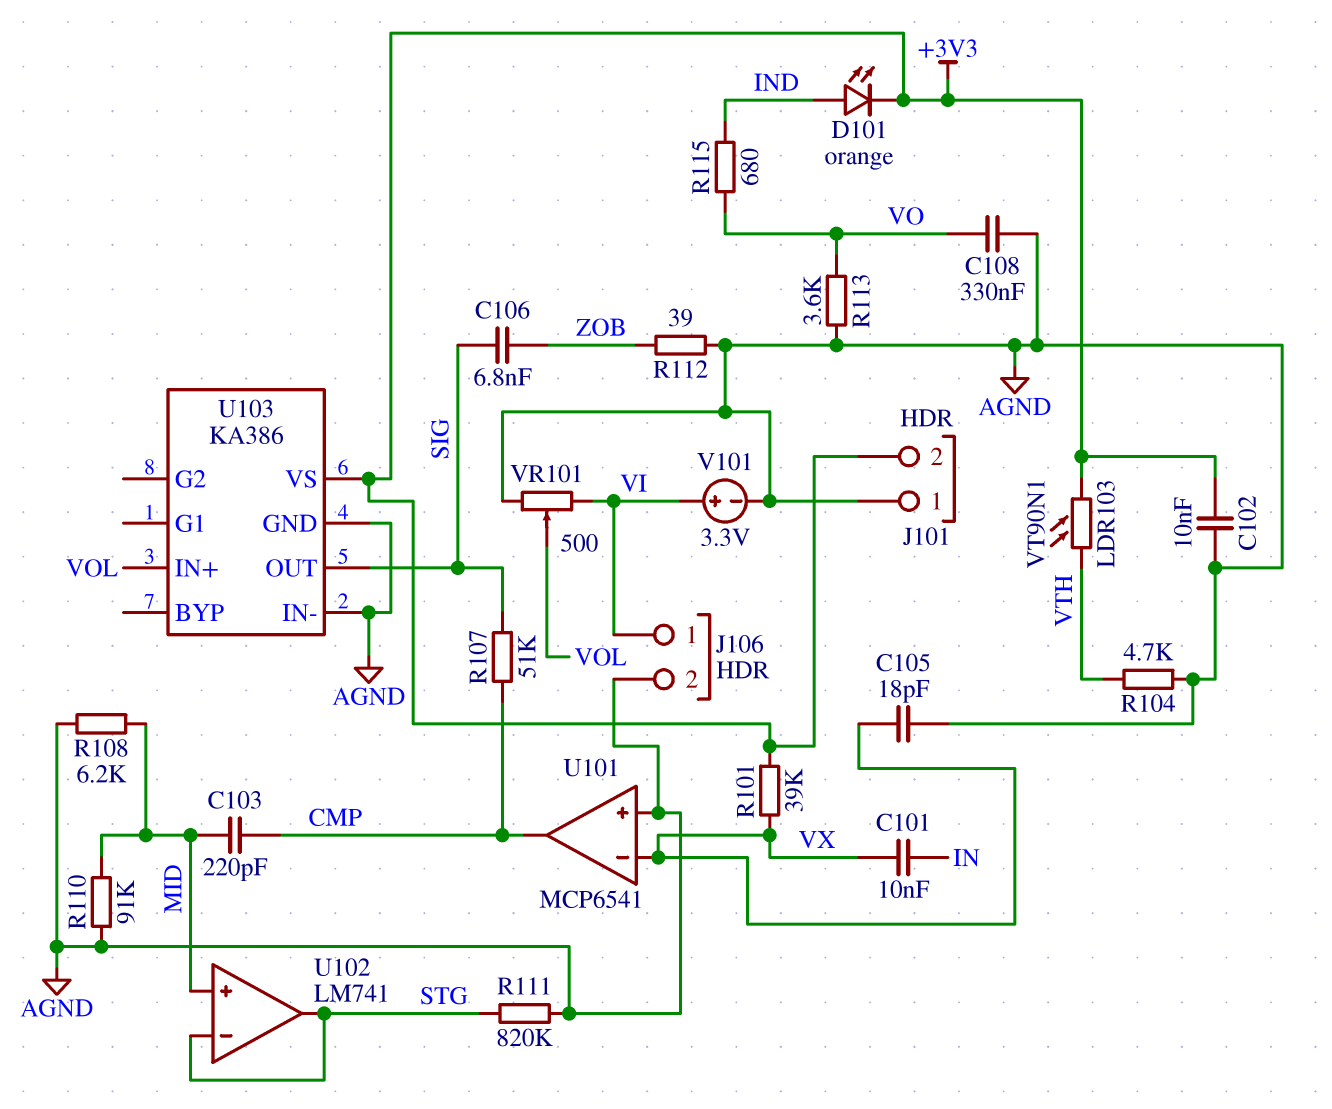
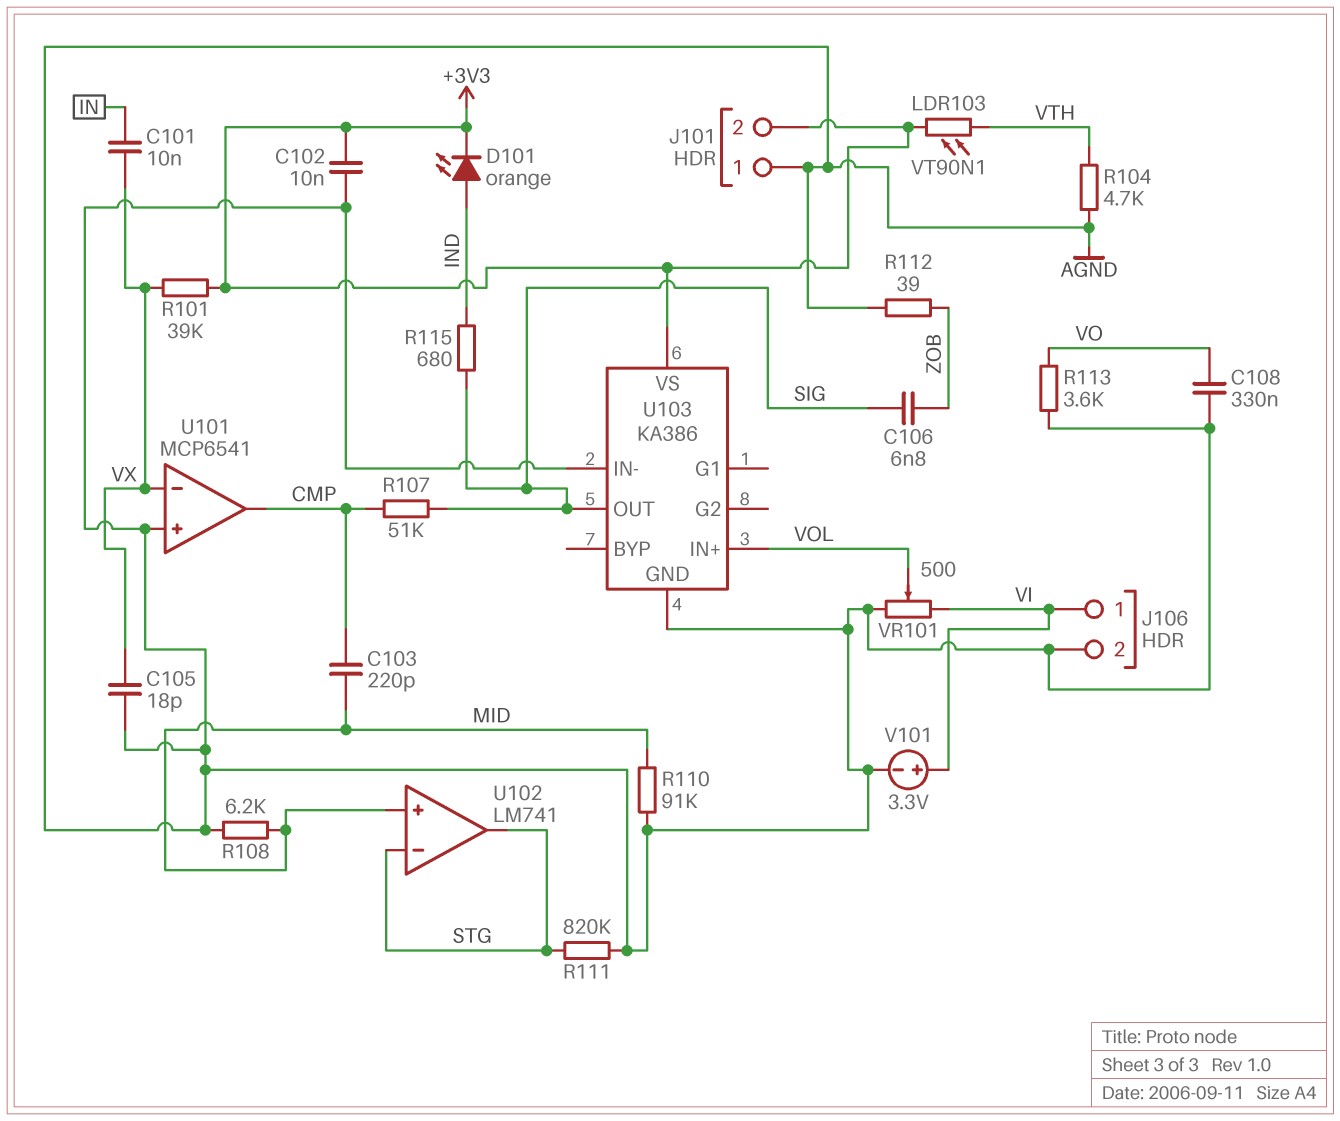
R115: 680 (IND, VO) -> 680 (IND, SIG)

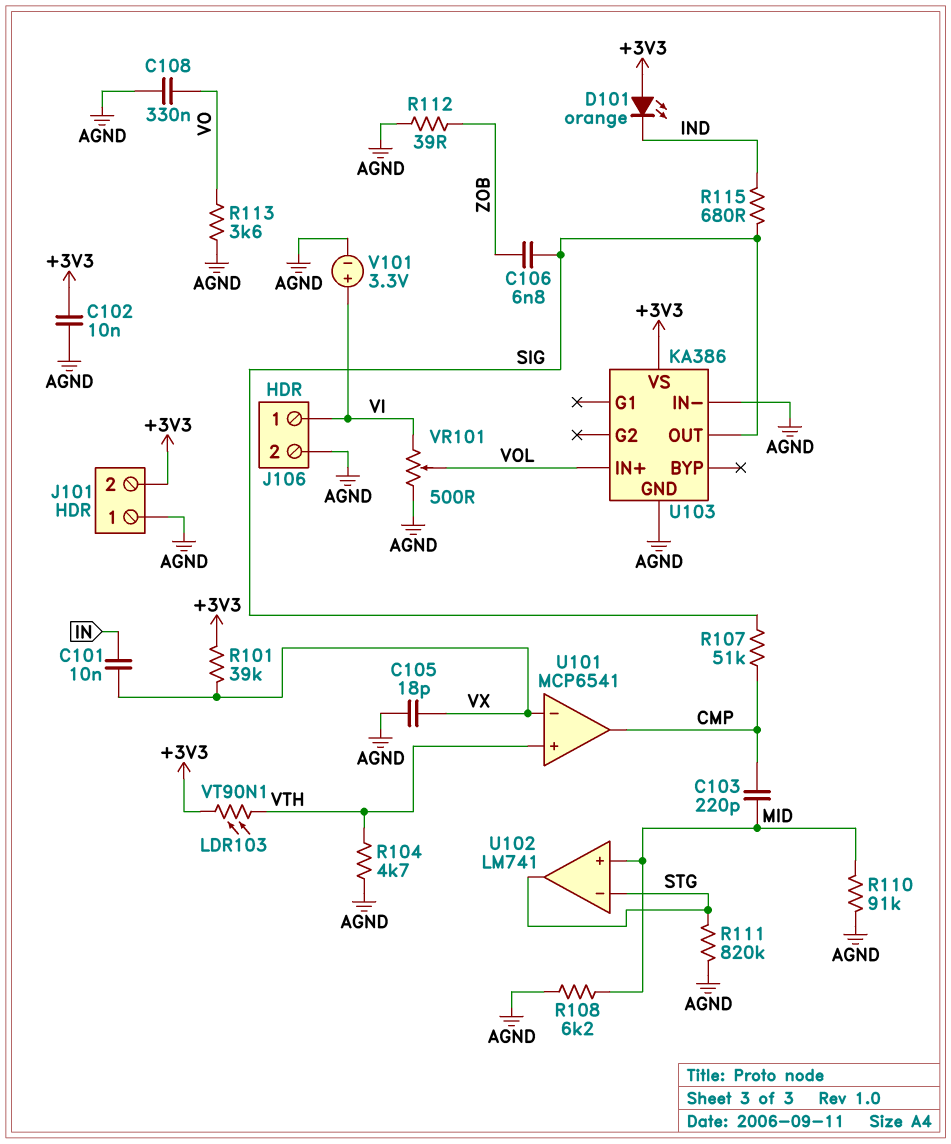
D101: LED orange (A IND, K +3V3) -> LED orange (A +3V3, K IND)
U101 pin in+: AGND -> VTH

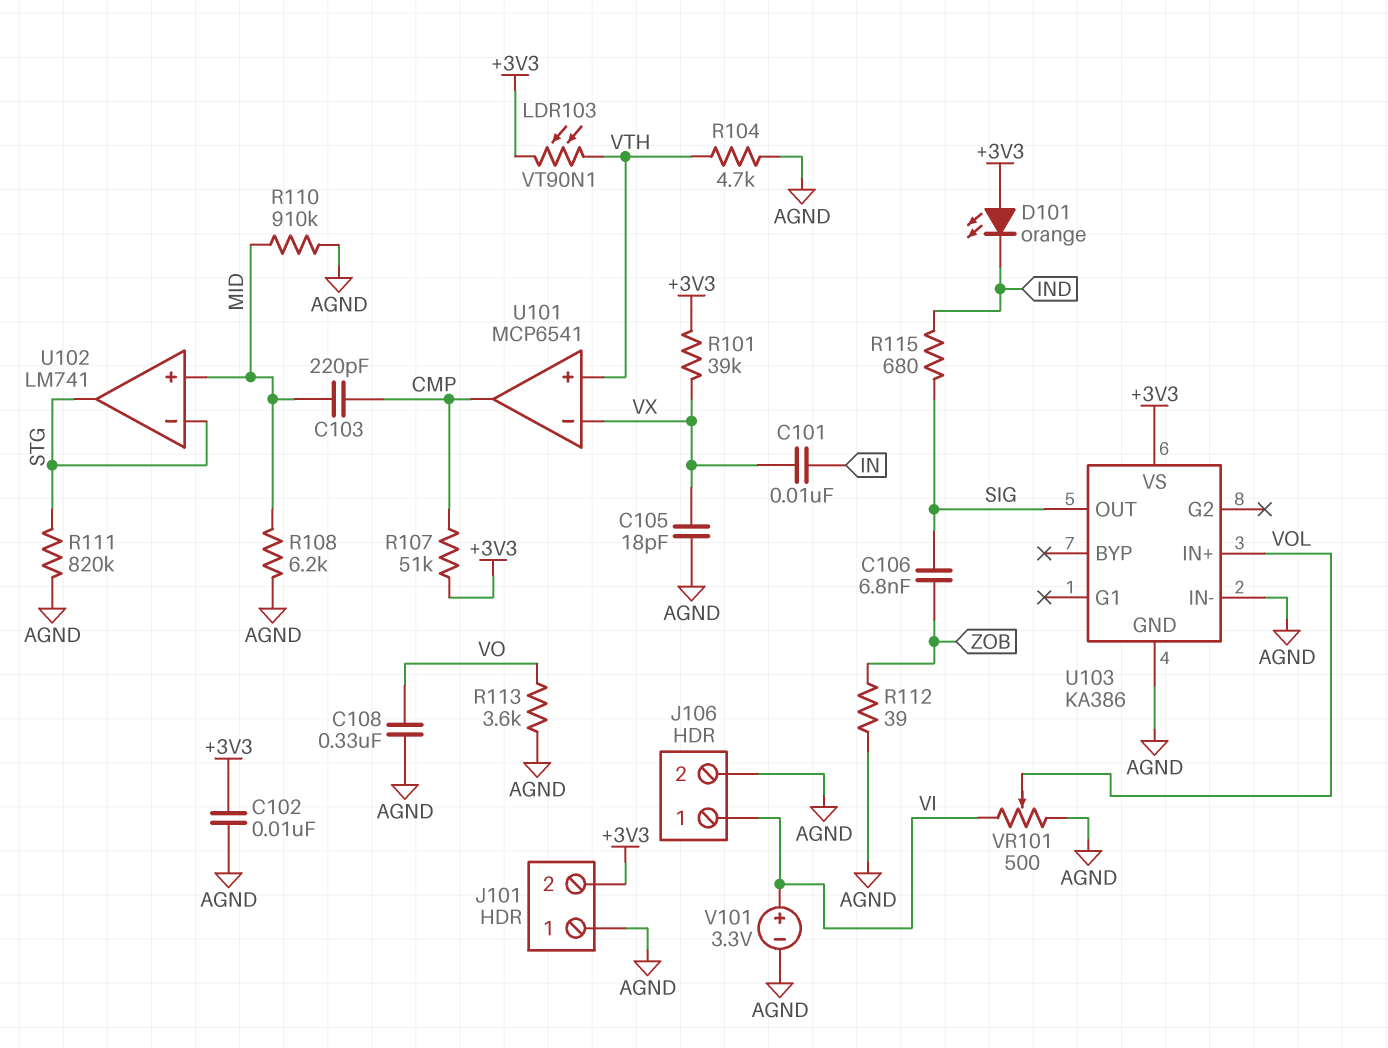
R107: 51k (CMP, SIG) -> 51k (+3V3, CMP)
R110: 91k (AGND, MID) -> 910k (AGND, MID)

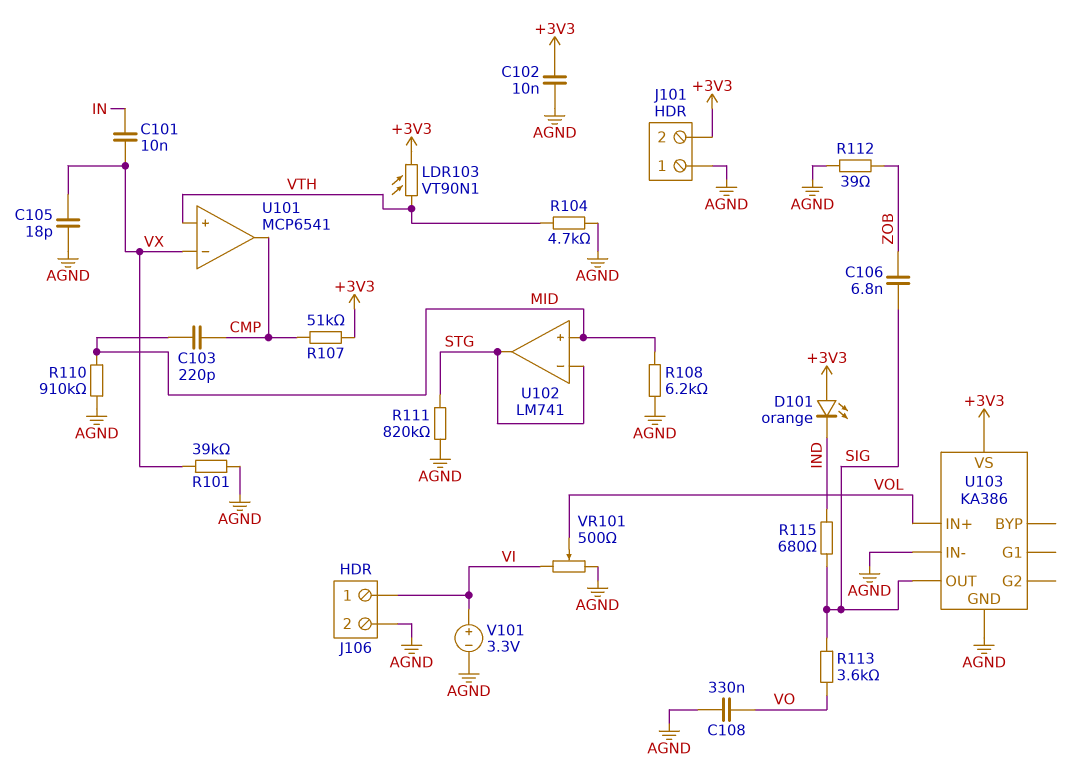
R101: 39k (+3V3, VX) -> 39k (AGND, VX)
R113: 3.6k (AGND, VO) -> 3.6k (SIG, VO)

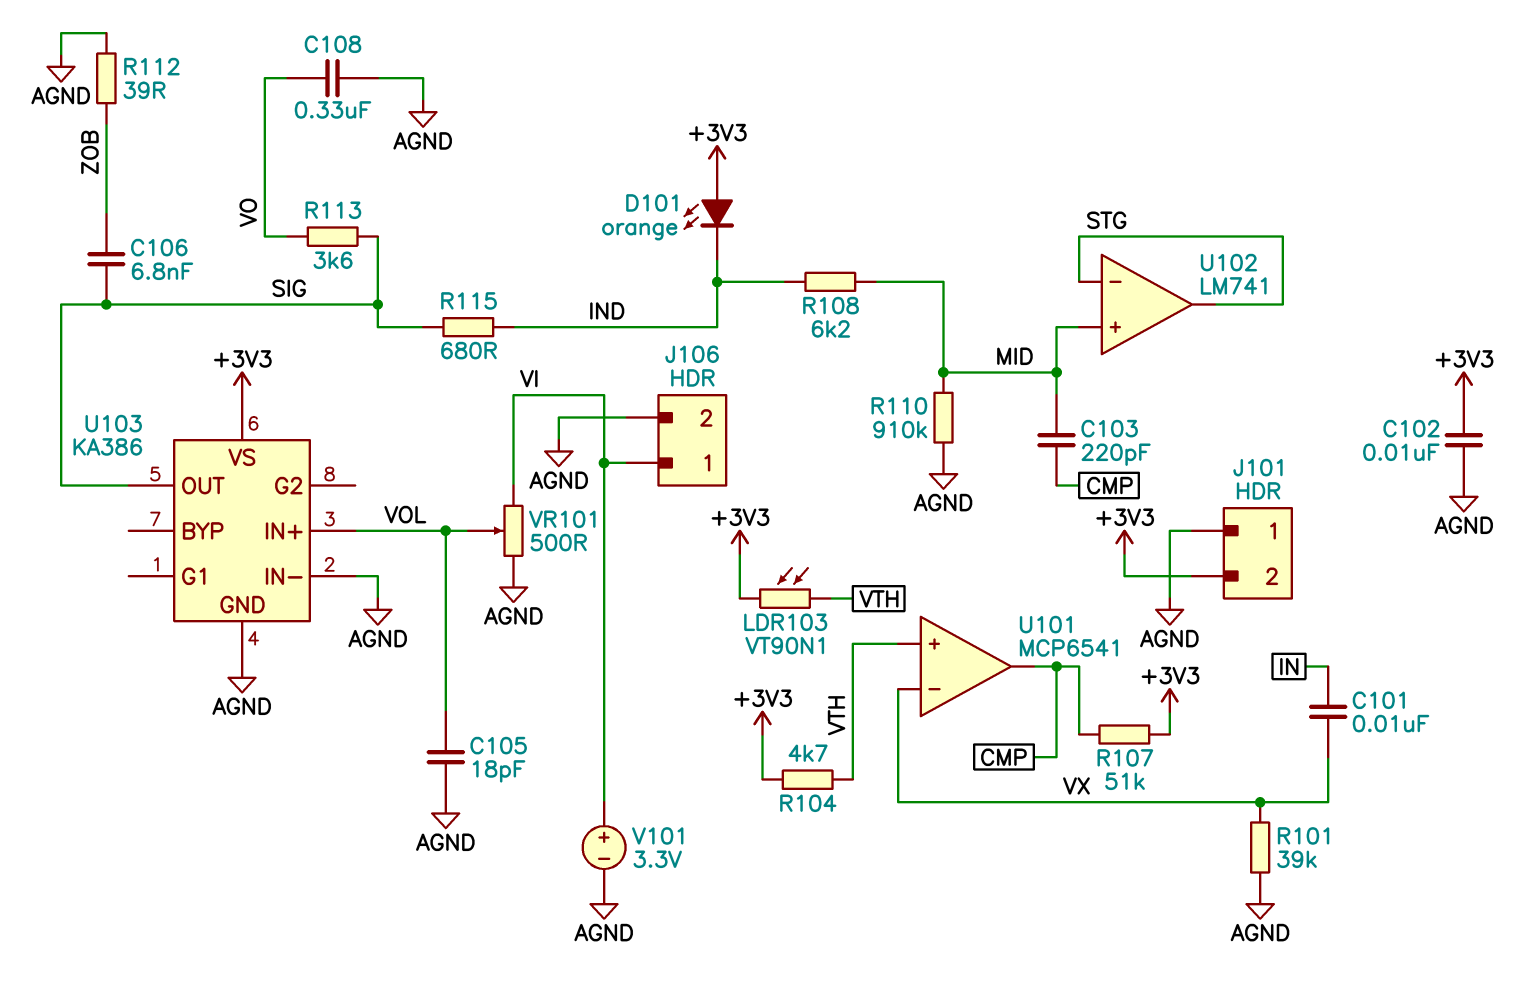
C105: 18pF (AGND, VX) -> 18pF (AGND, VOL)
R104: 4.7k (AGND, VTH) -> 4.7k (+3V3, VTH)
R108: 6.2k (AGND, MID) -> 6.2k (IND, MID)
R111: 820k (AGND, STG) -> none

